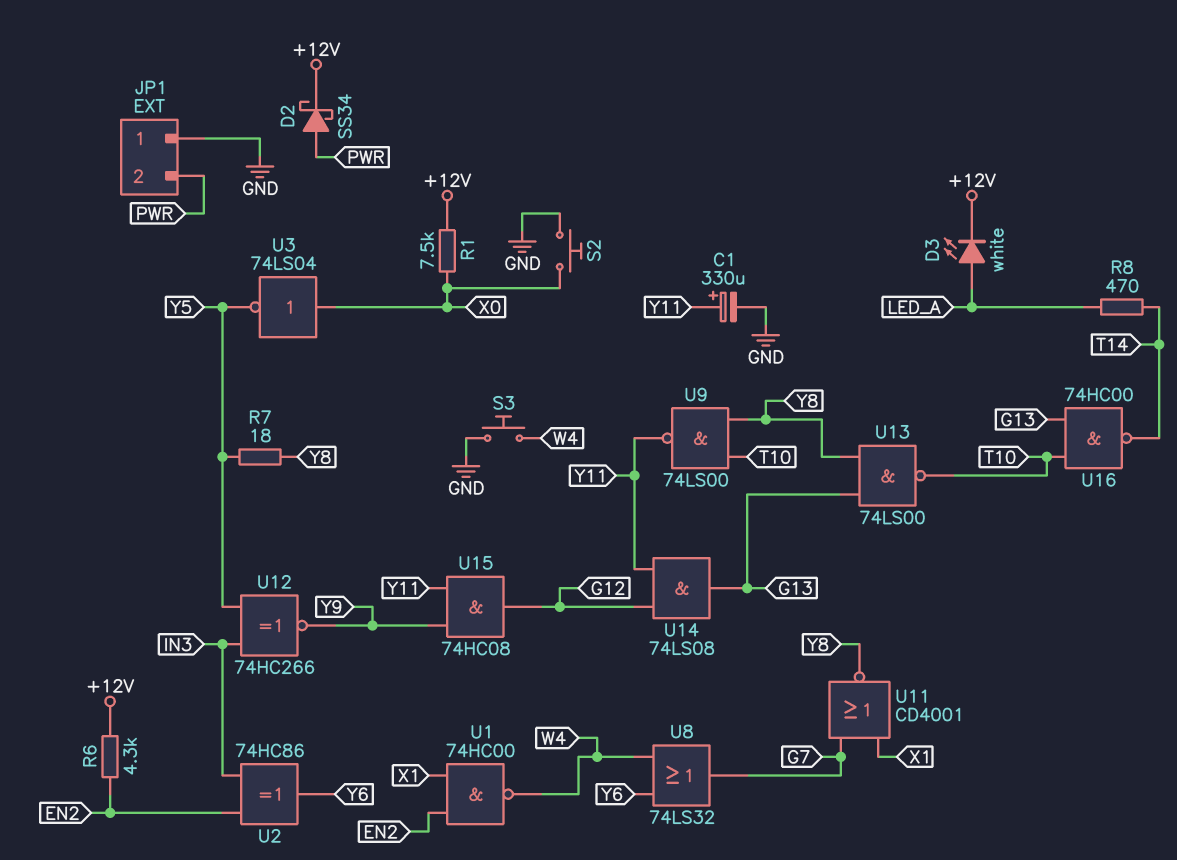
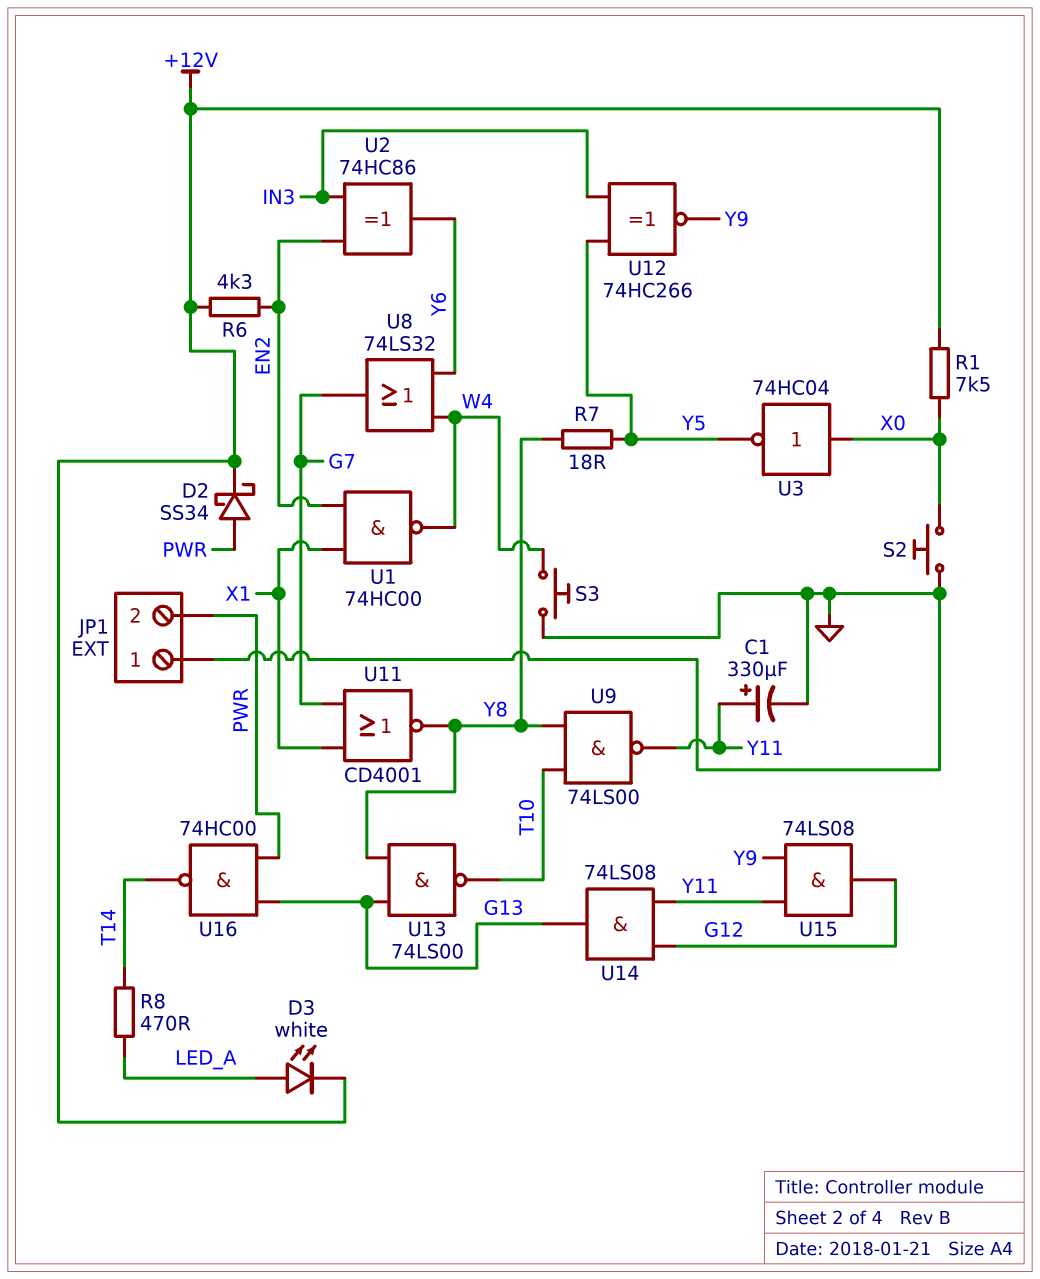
U3: NOT 74LS04 (in X0, out Y5) -> NOT 74HC04 (in X0, out Y5)
U15: AND 74HC08 (in Y9, in Y11, out G12) -> AND 74LS08 (in Y9, in Y11, out G12)
U16: NAND 74HC00 (in G13, in T10, out T14) -> NAND 74HC00 (in G13, in PWR, out T14)

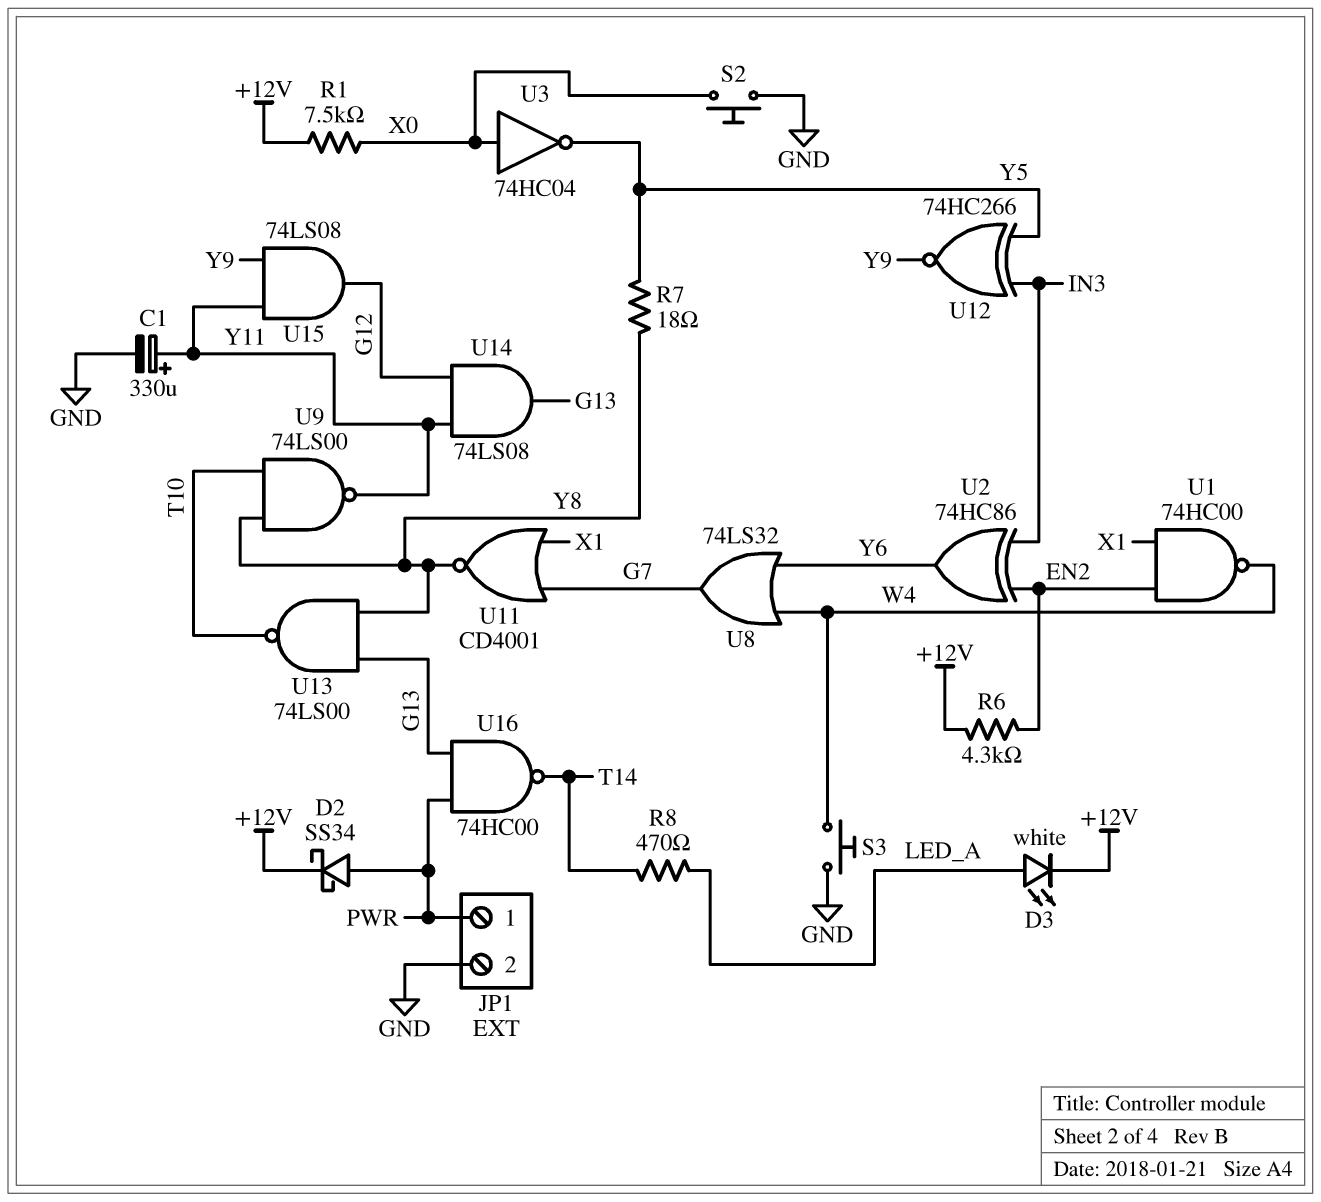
JP1 pin 1: GND -> PWR
JP1 pin 2: PWR -> GND

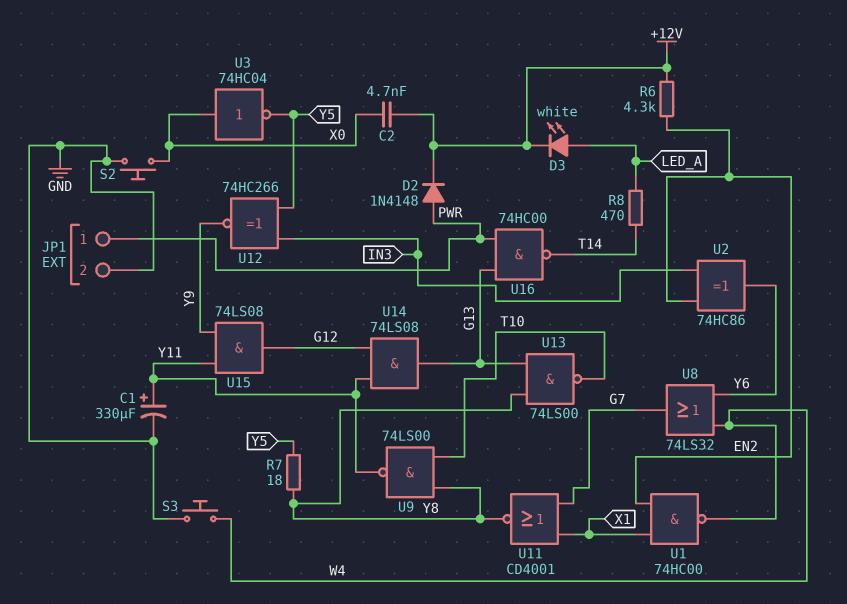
C2: none -> 4.7nF (+12V, X0)
D2: schottky SS34 (A PWR, K +12V) -> diode 1N4148 (A PWR, K +12V)
R1: 7.5k (+12V, X0) -> none

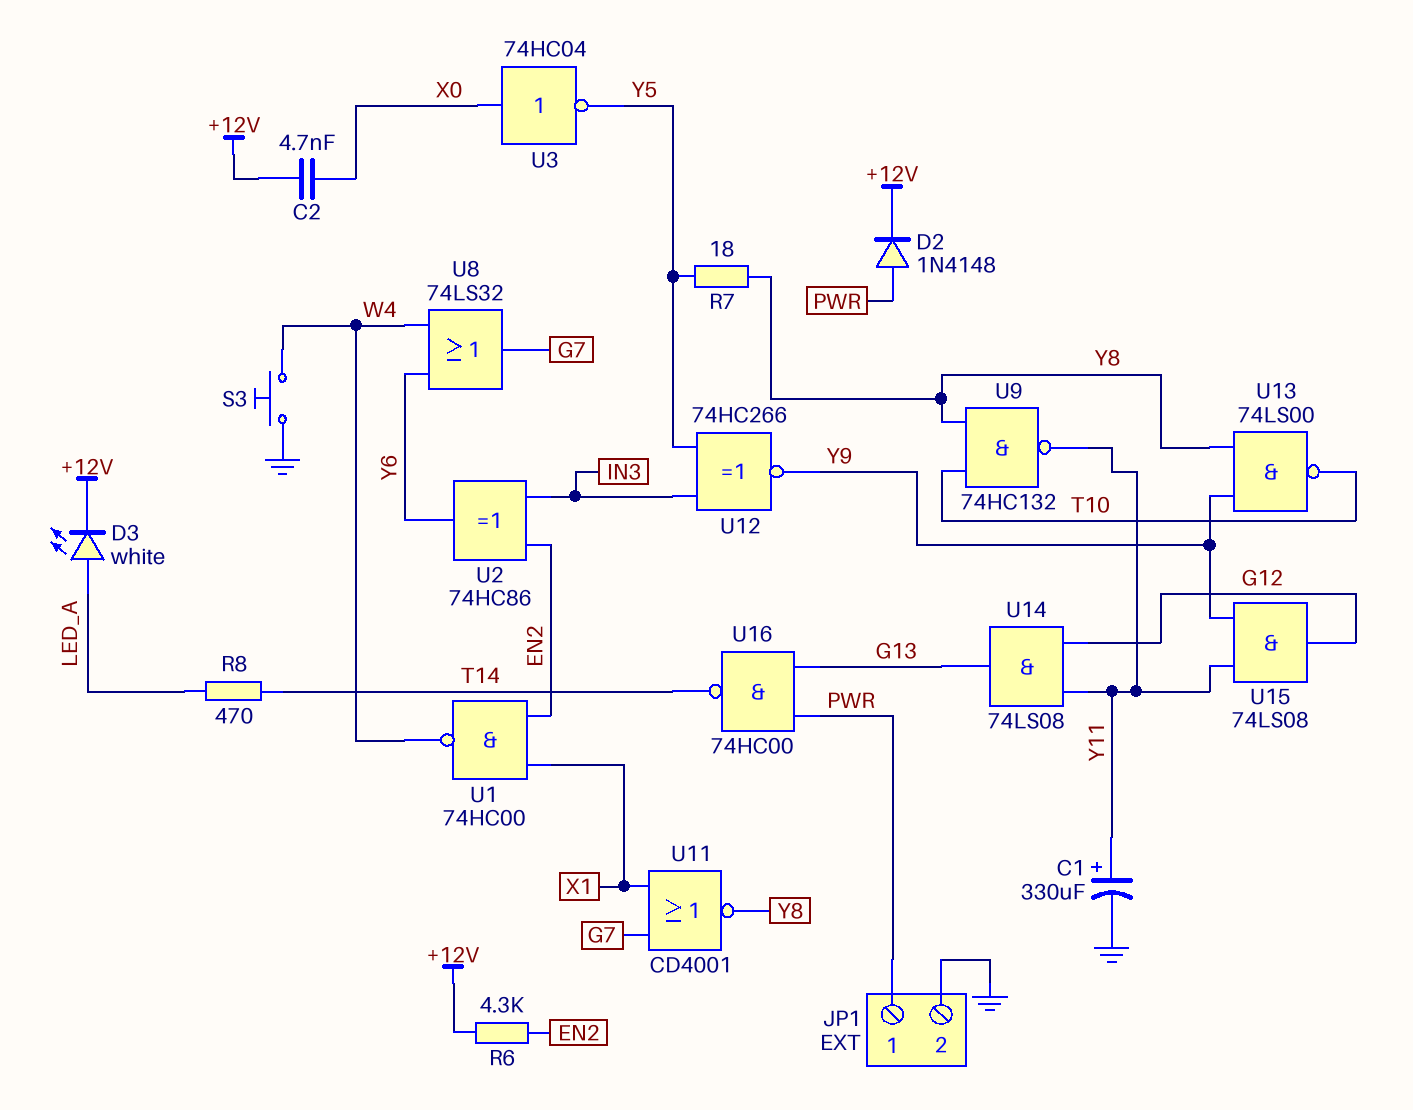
S2: button (GND, X0) -> none
U9: NAND 74LS00 (in T10, in Y8, out Y11) -> NAND 74HC132 (in T10, in Y8, out Y11)
U13: NAND 74LS00 (in G13, in Y8, out T10) -> NAND 74LS00 (in Y8, in Y9, out T10)

